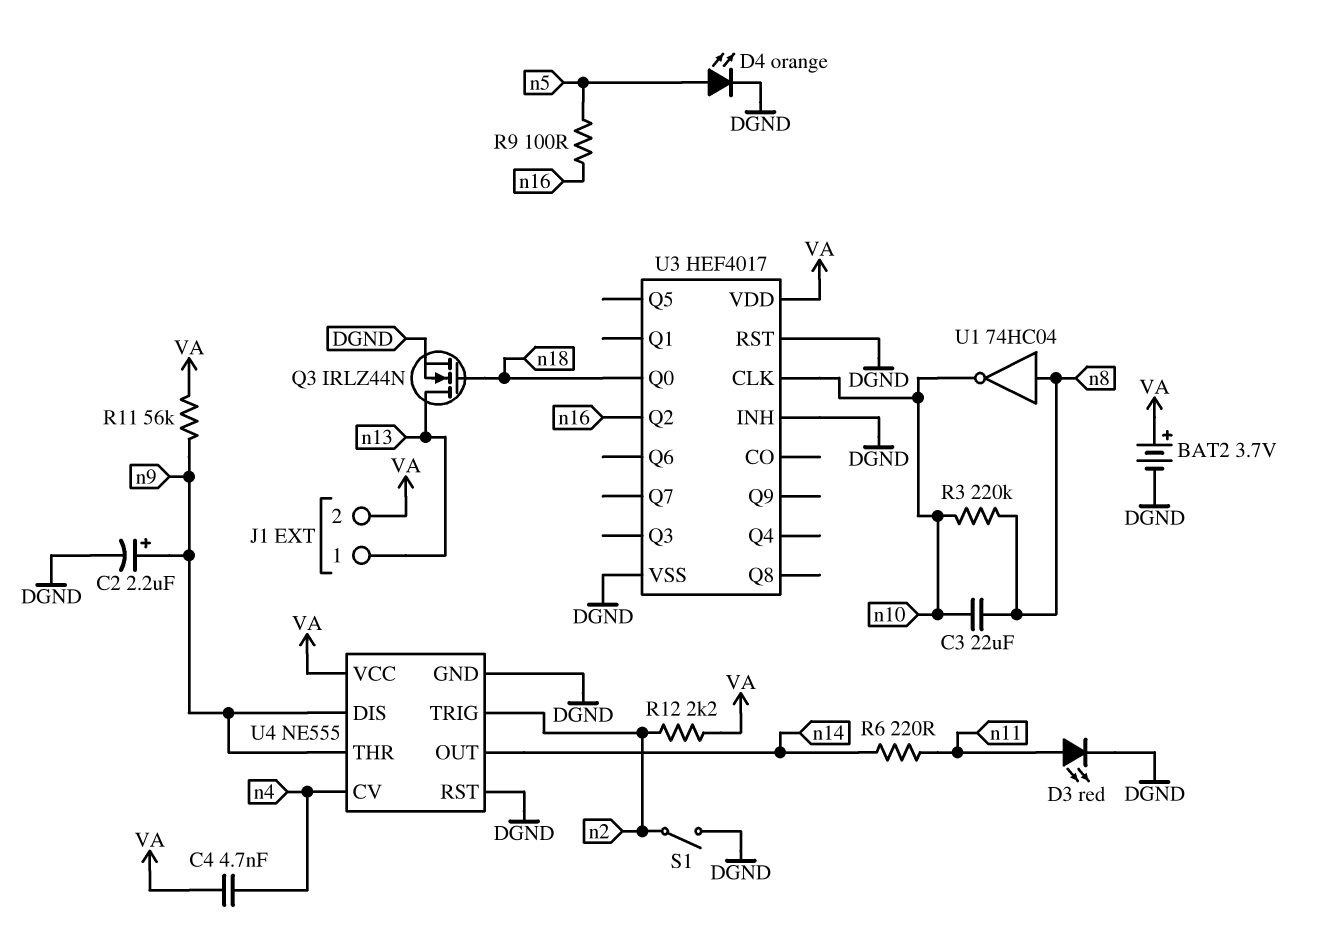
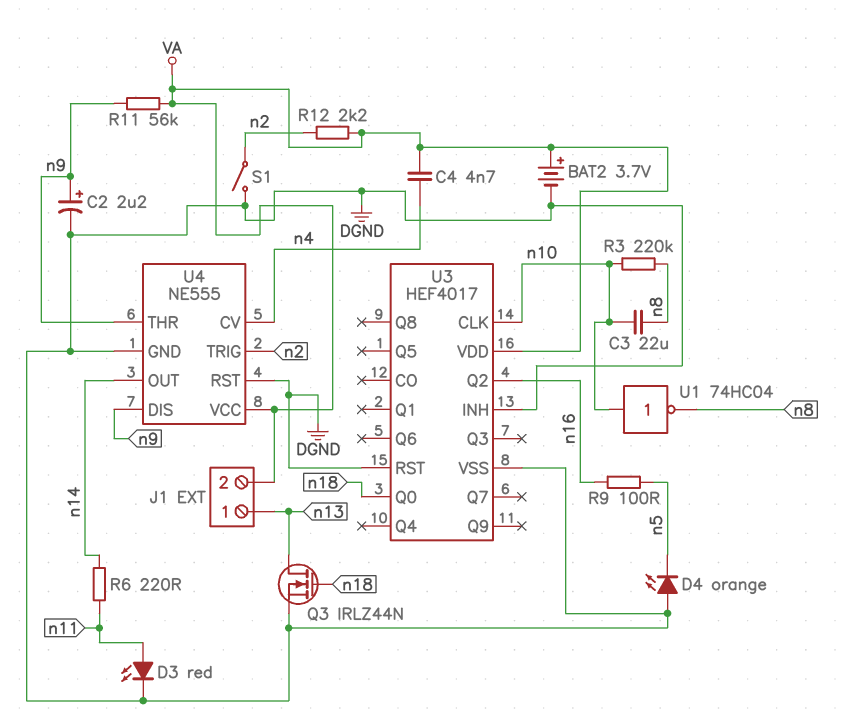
D4: LED orange (A n5, K DGND) -> LED orange (A DGND, K n5)
U1: NOT 74HC04 (in n8, out n10) -> NOT 74HC04 (in n10, out n8)

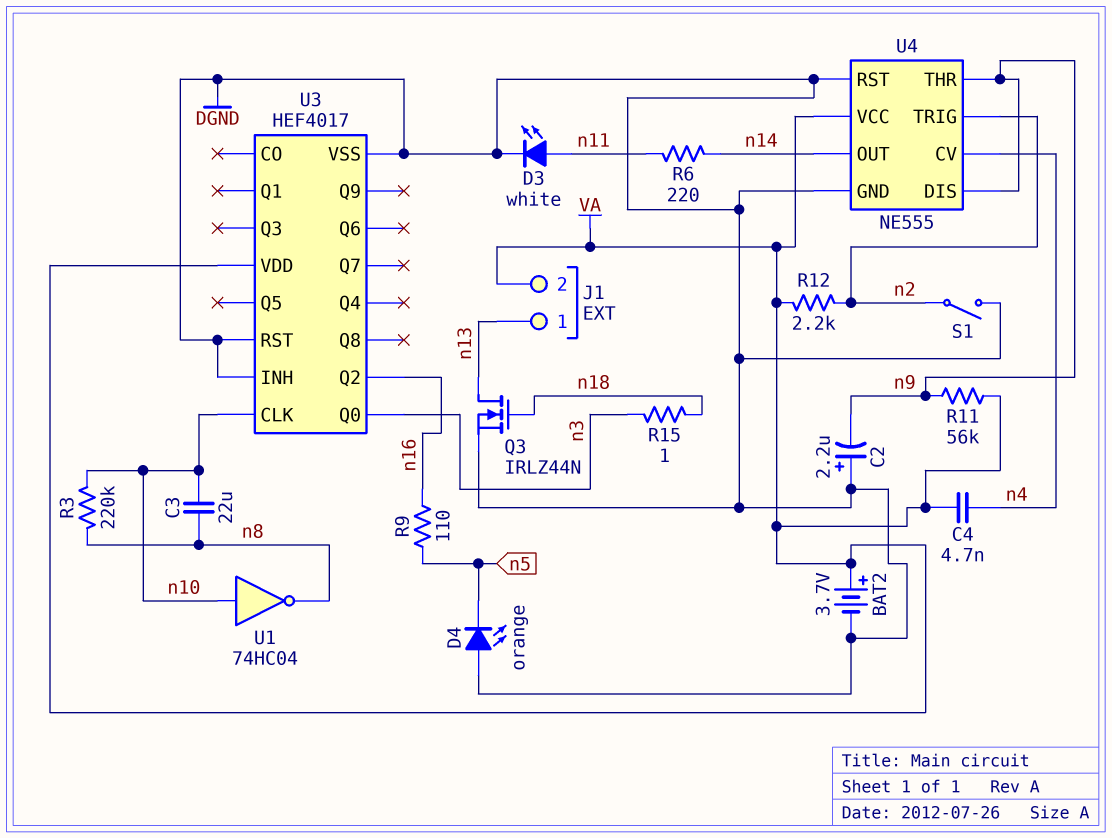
C2: 2.2uF (plus n9, minus DGND) -> 2.2uF (plus DGND, minus n9)
D3: LED red (A n11, K DGND) -> LED white (A n11, K DGND)
R9: 100 (n5, n16) -> 110 (n5, n16)
R15: none -> 1 (n3, n18)
U3 pin Q0: n18 -> n3

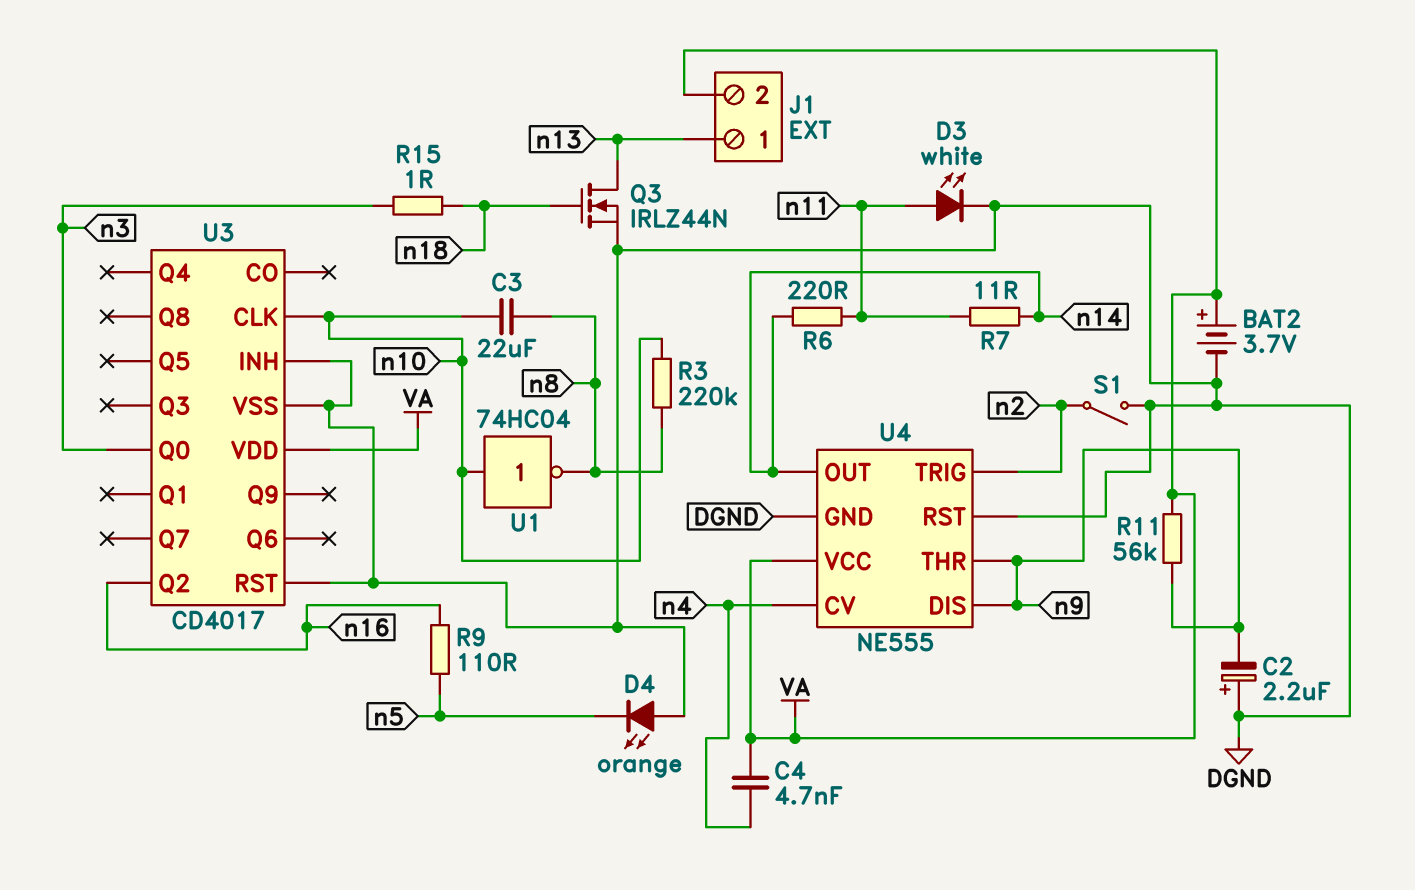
R7: none -> 11 (n11, n14)
R12: 2.2k (VA, n2) -> none
U3: HEF4017 -> CD4017

